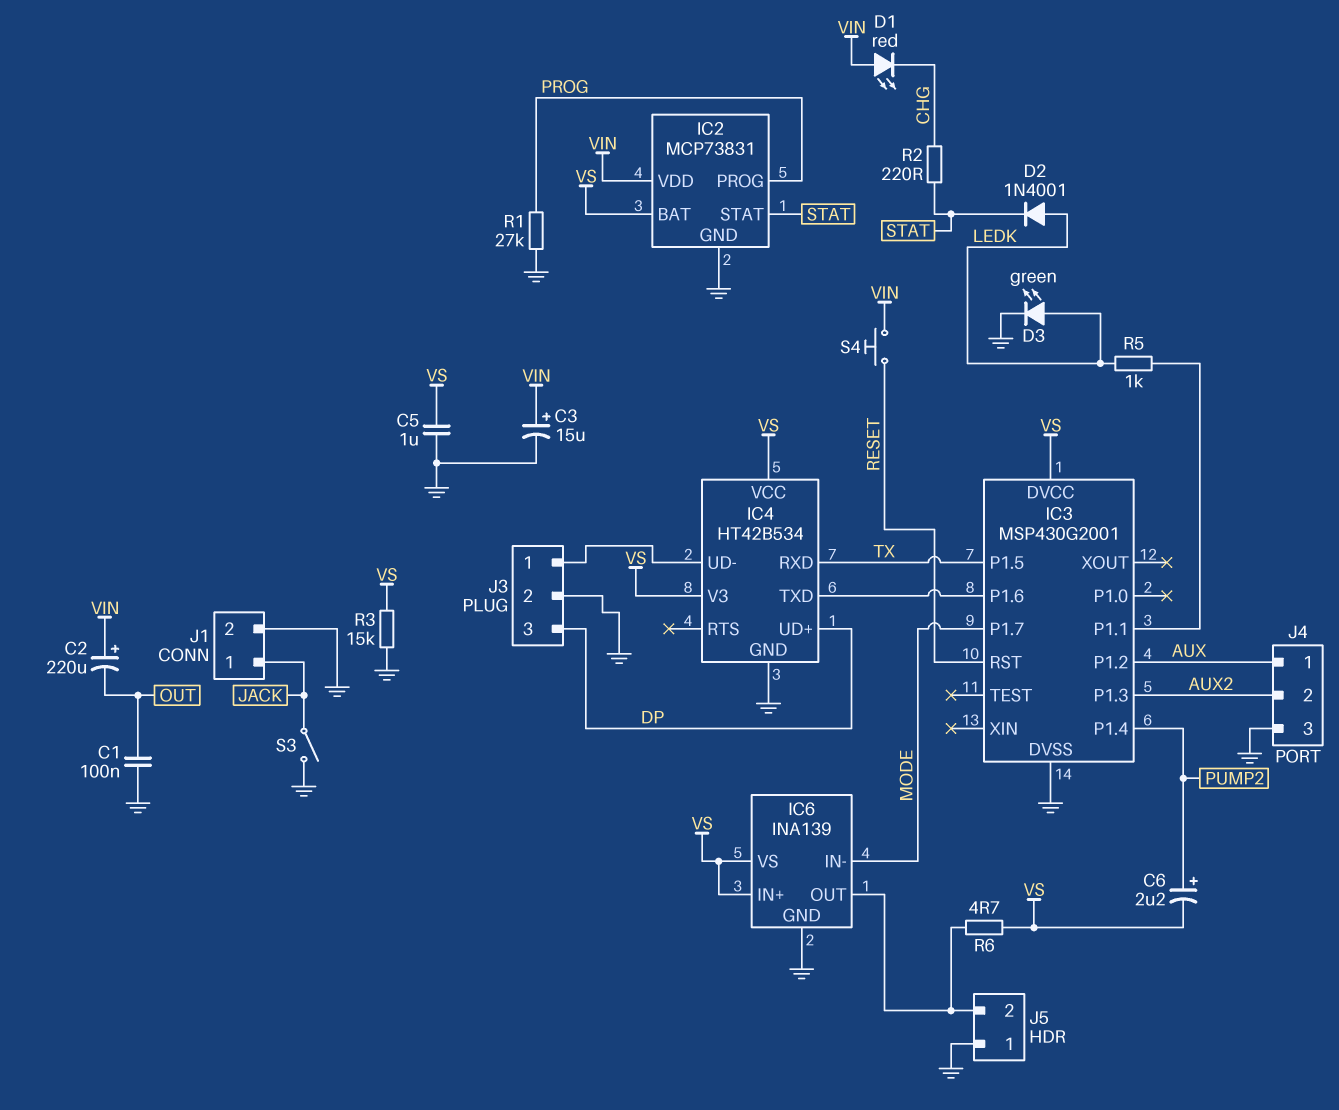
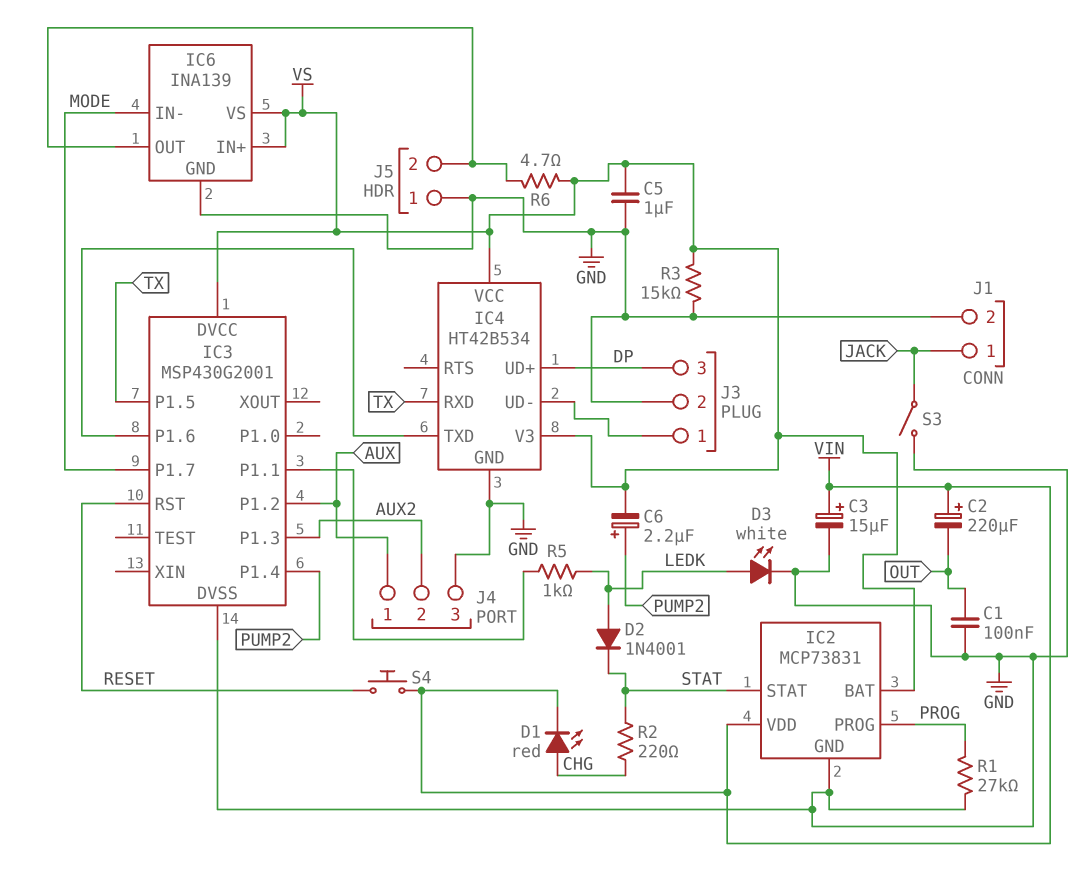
D1: LED red (A VIN, K CHG) -> LED red (A CHG, K VIN)
D3: LED green (A LEDK, K GND) -> LED white (A LEDK, K GND)

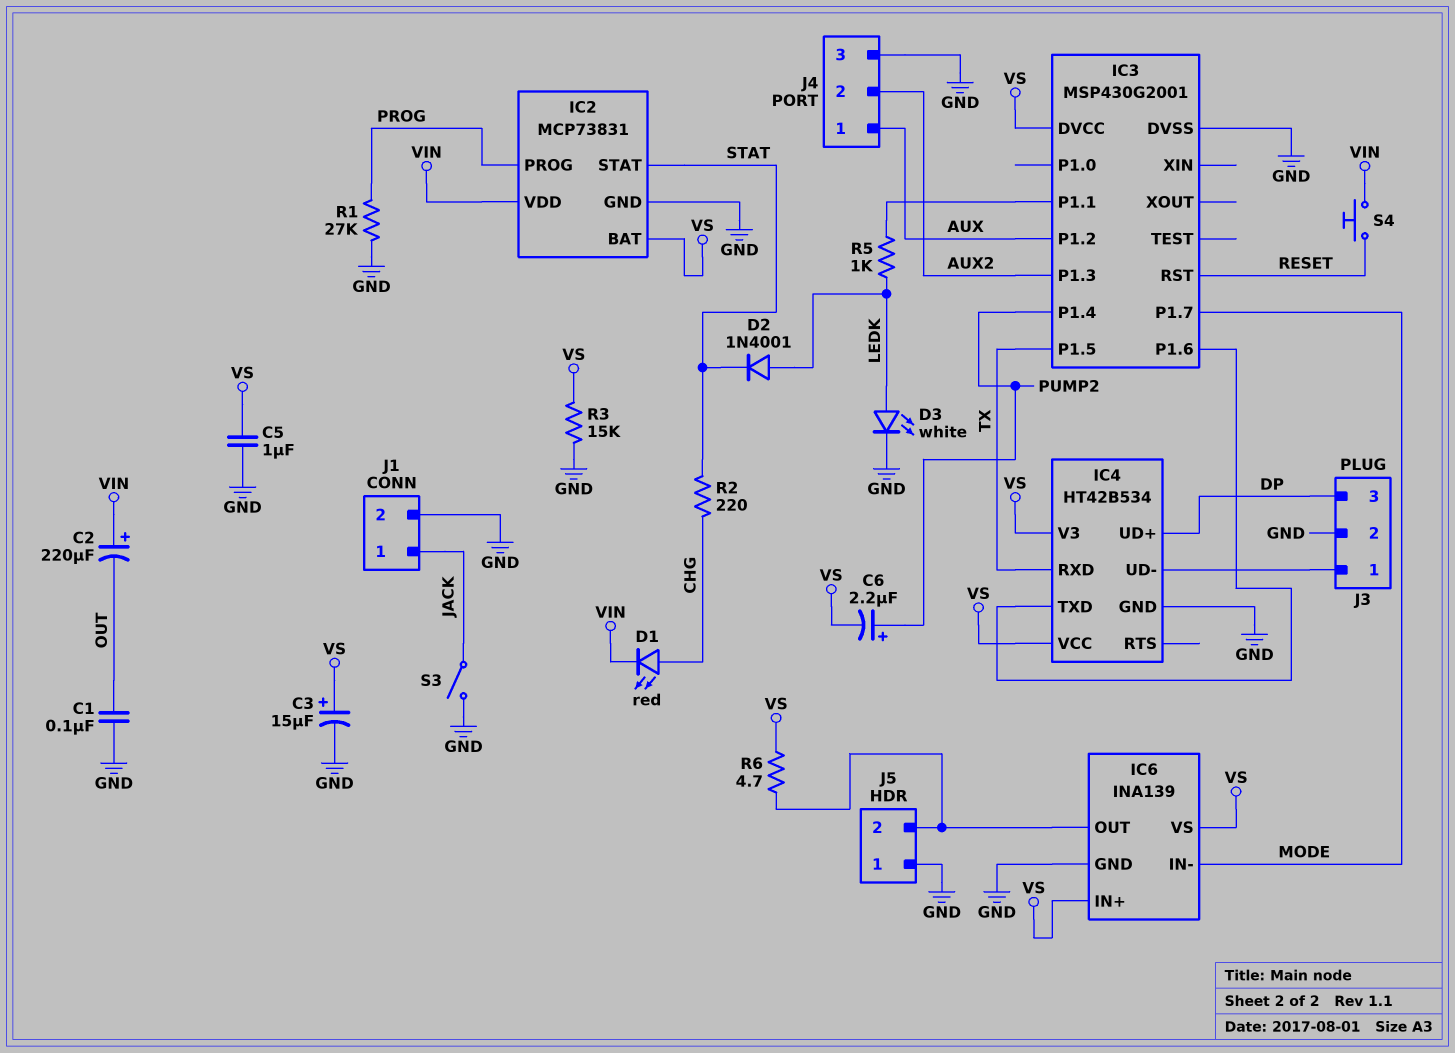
C3: 15uF (plus VIN, minus GND) -> 15uF (plus VS, minus GND)

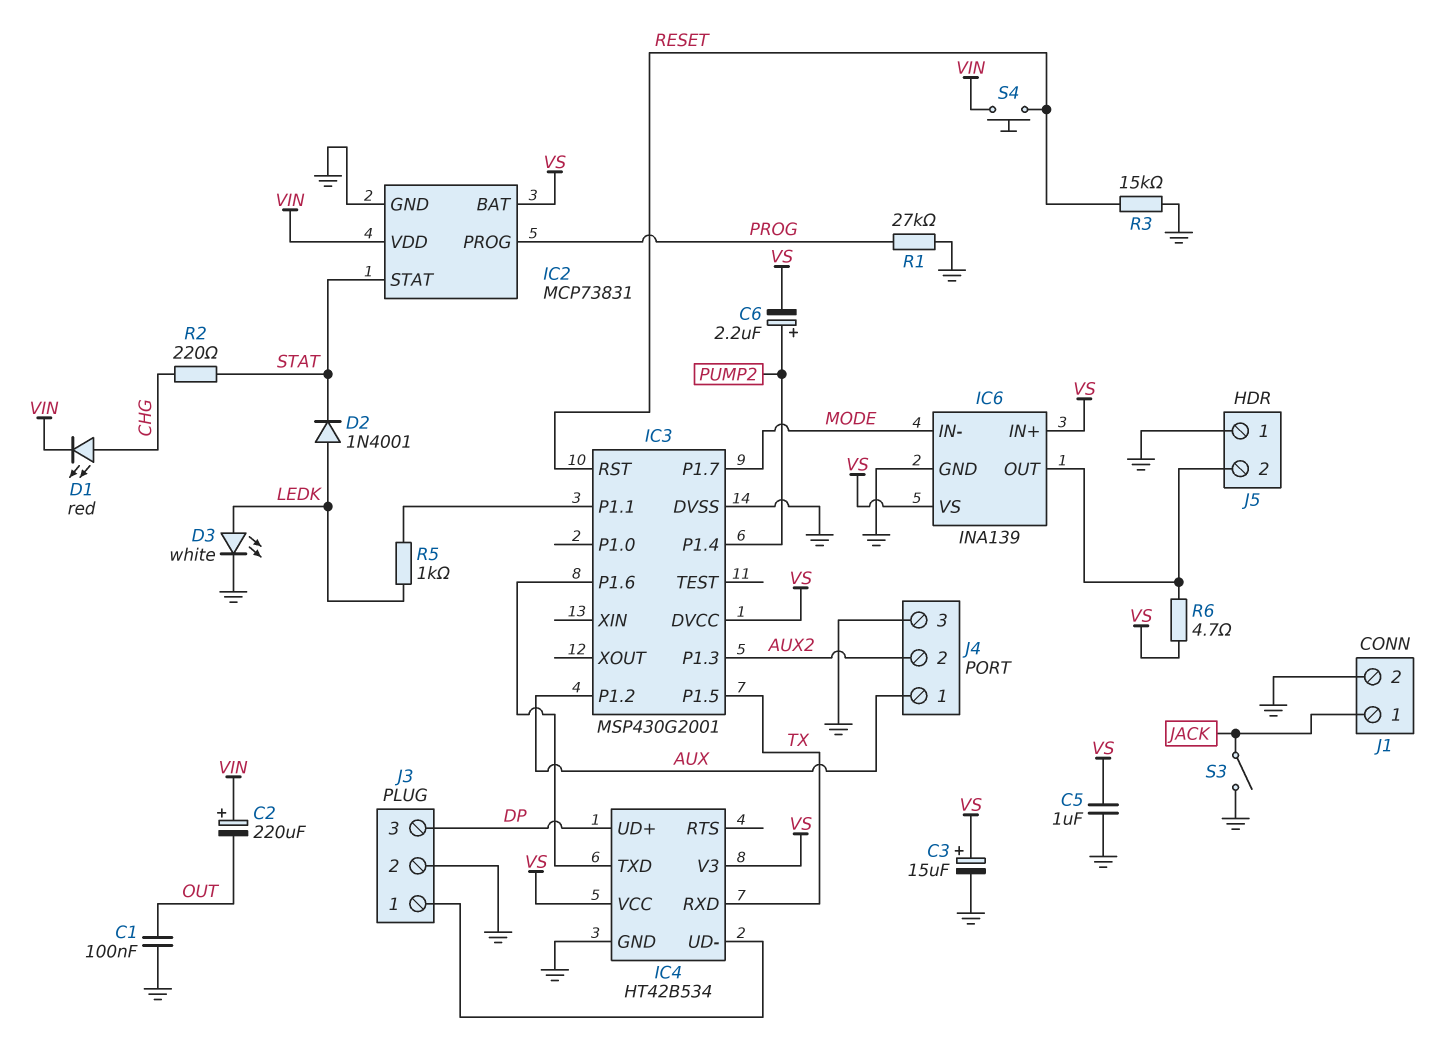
R3: 15k (GND, VS) -> 15k (GND, RESET)

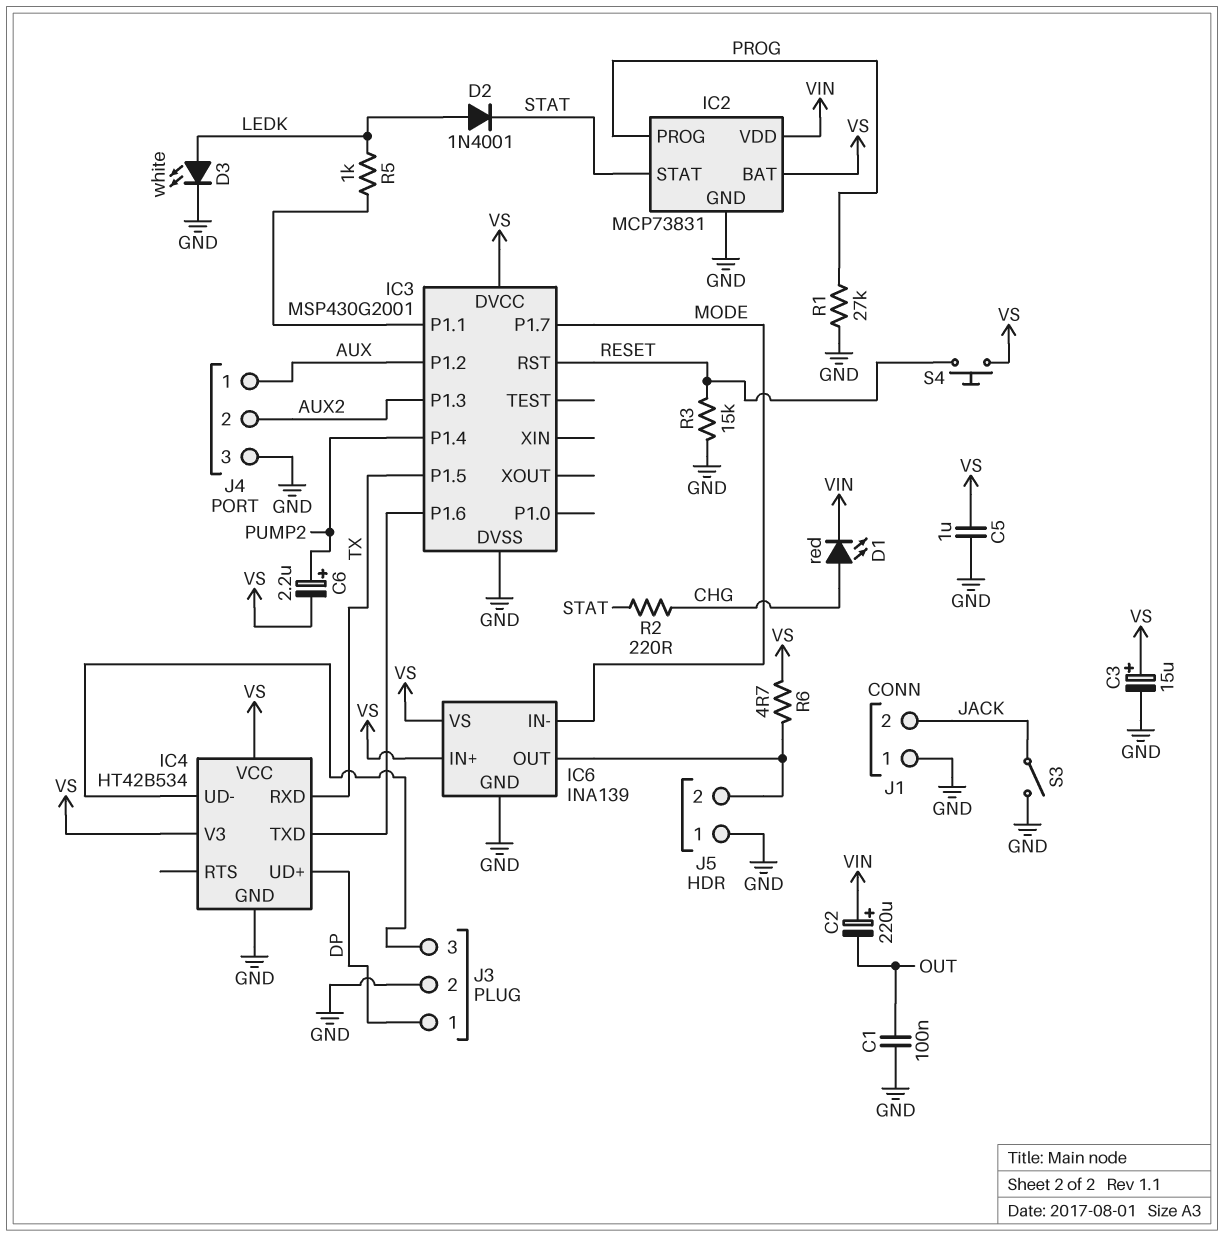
J1 pin 1: JACK -> GND
J1 pin 2: GND -> JACK
J3 pin 1: IC4/UD- -> DP
J3 pin 3: DP -> IC4/UD-
S4: button (RESET, VIN) -> button (RESET, VS)

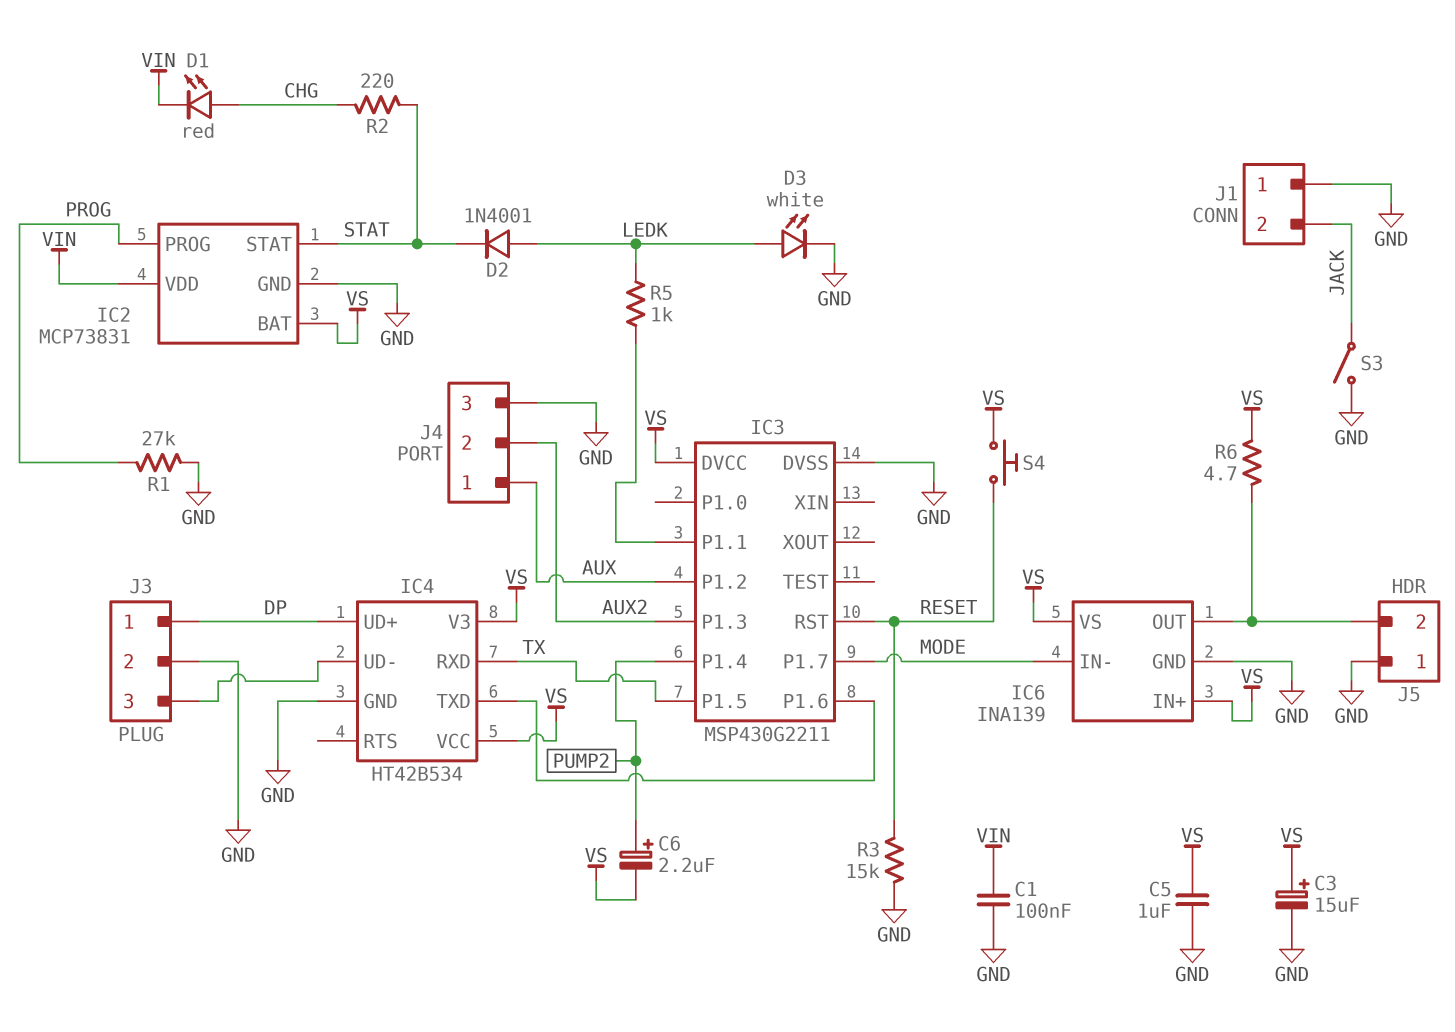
C1: 100nF (GND, OUT) -> 100nF (GND, VIN)
C2: 220uF (plus VIN, minus OUT) -> none
IC3: MSP430G2001 -> MSP430G2211

